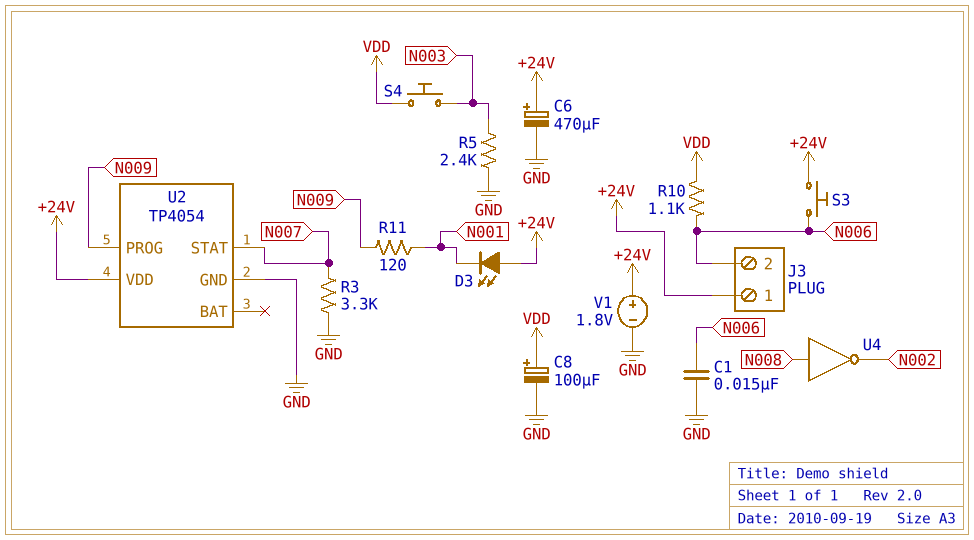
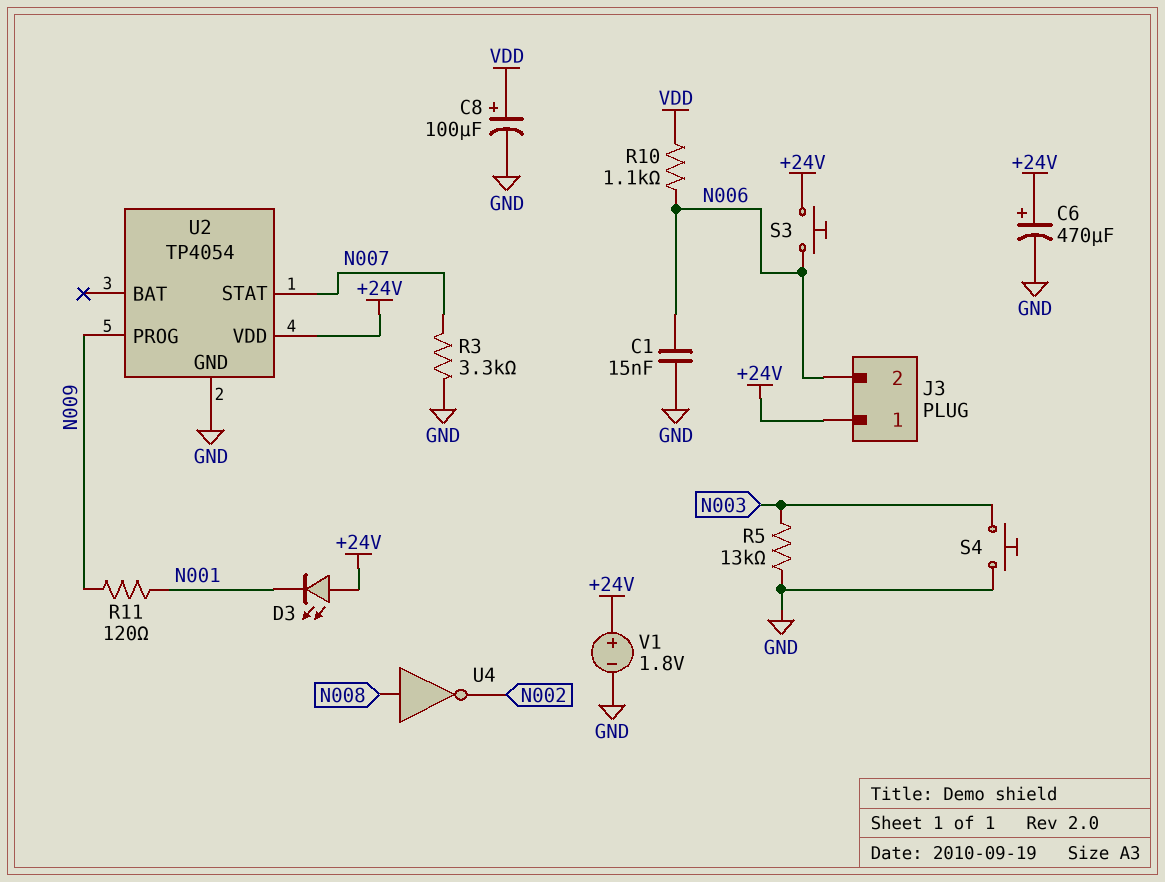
R5: 2.4k (GND, N003) -> 13k (GND, N003)
S4: button (N003, VDD) -> button (GND, N003)

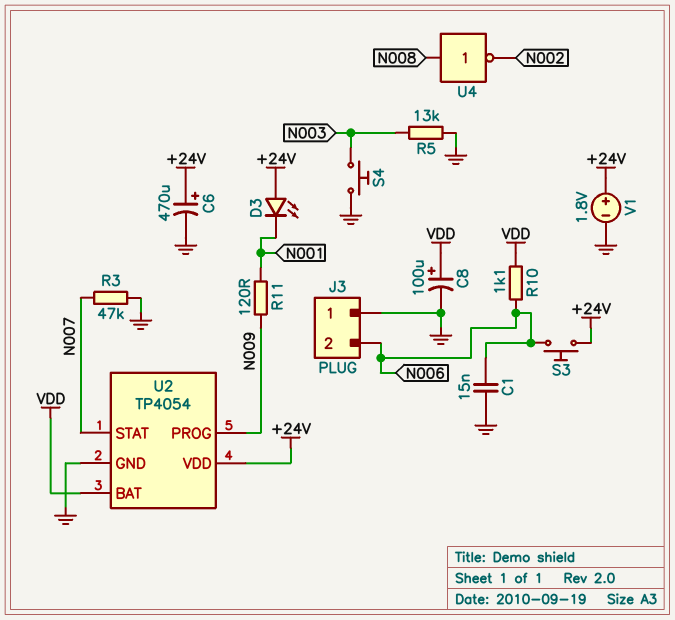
J3 pin 1: +24V -> GND
R3: 3.3k (GND, N007) -> 47k (GND, N007)
U2 pin BAT: none -> VDD

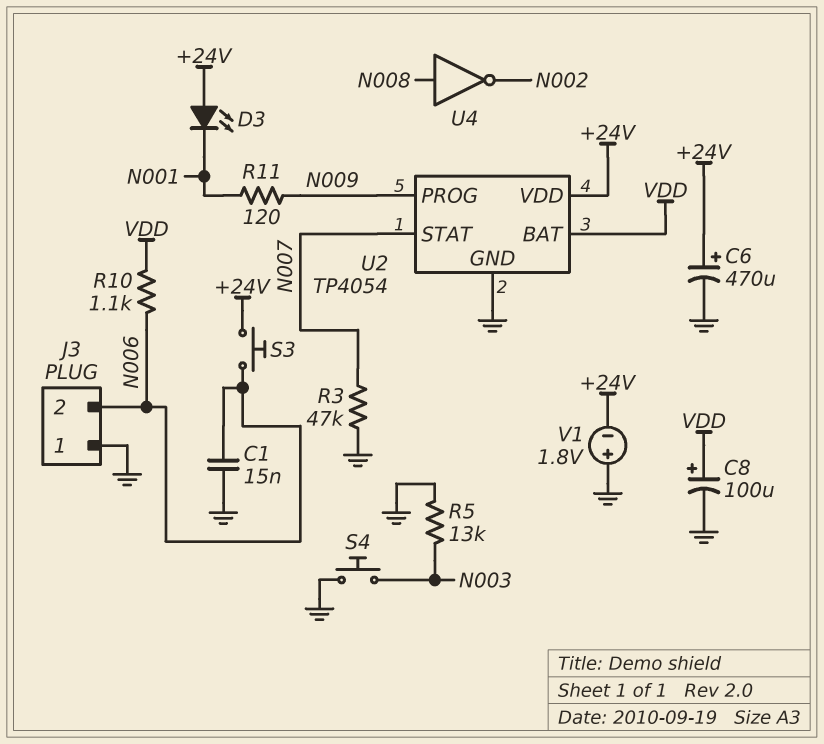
V1: 1.8V (plus +24V, minus GND) -> 1.8V (plus GND, minus +24V)

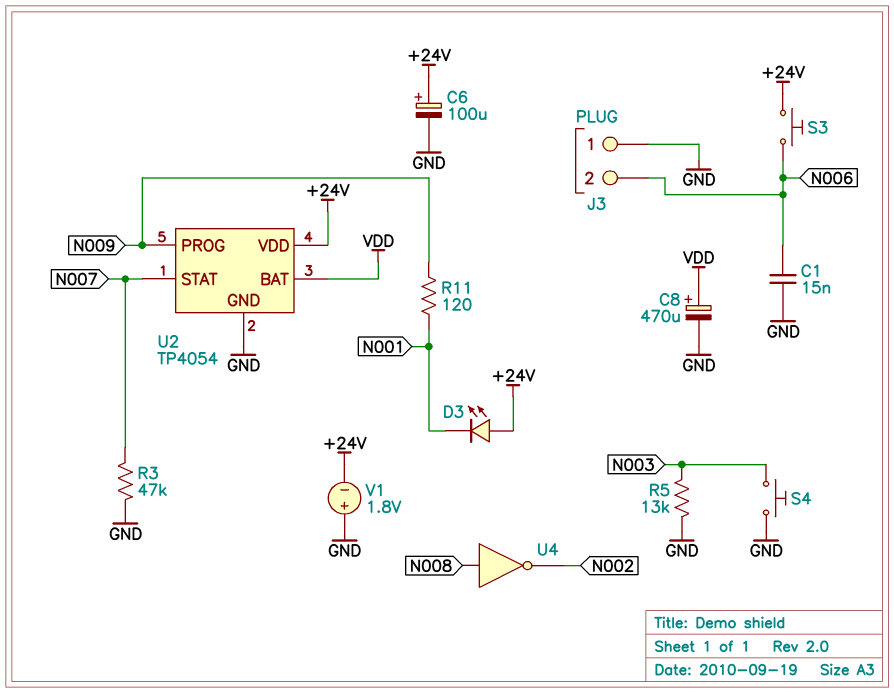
C6: 470uF (plus +24V, minus GND) -> 100uF (plus +24V, minus GND)
C8: 100uF (plus VDD, minus GND) -> 470uF (plus VDD, minus GND)
R10: 1.1k (N006, VDD) -> none

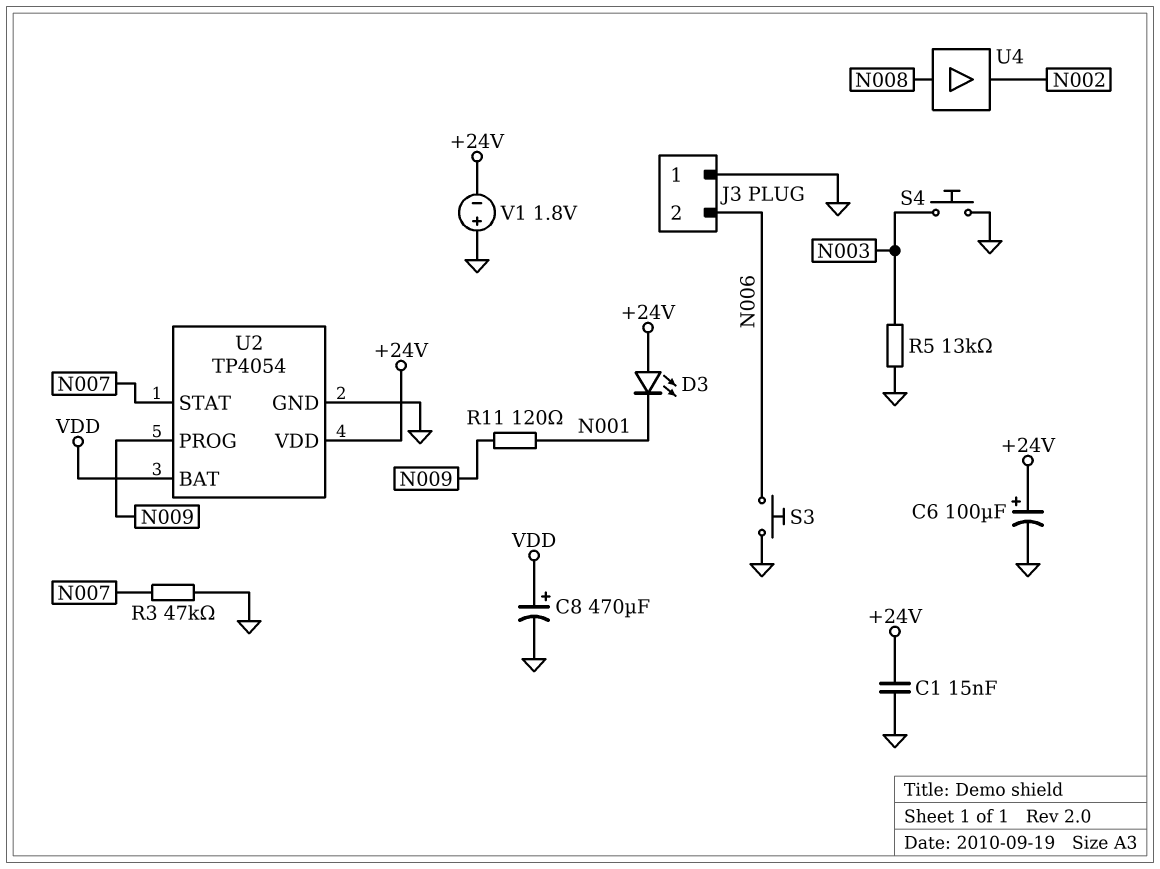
C1: 15nF (GND, N006) -> 15nF (+24V, GND)
S3: button (+24V, N006) -> button (GND, N006)
U4: NOT (in N008, out N002) -> buffer (in N008, out N002)

